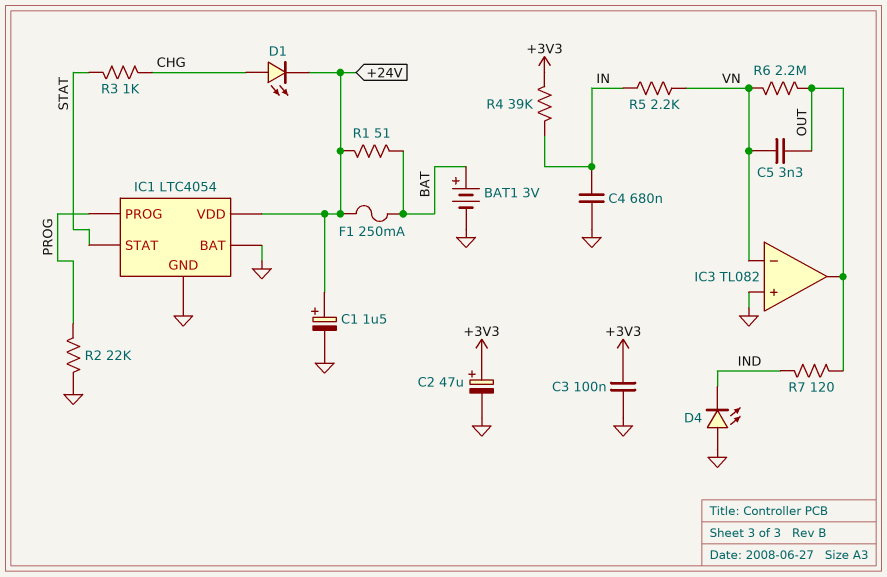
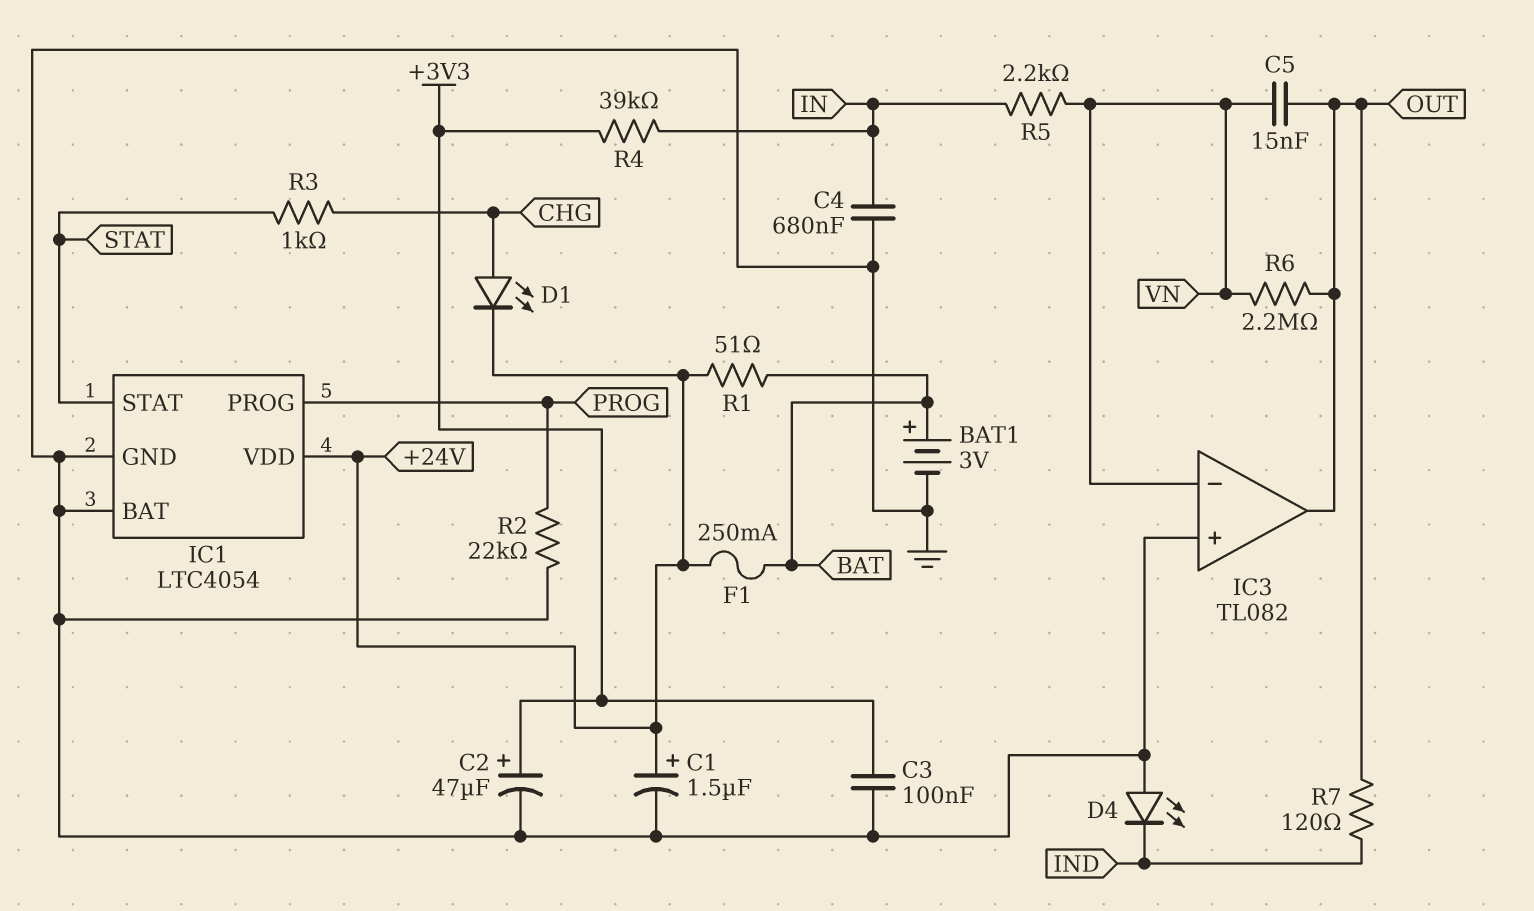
C5: 3.3nF (OUT, VN) -> 15nF (OUT, VN)

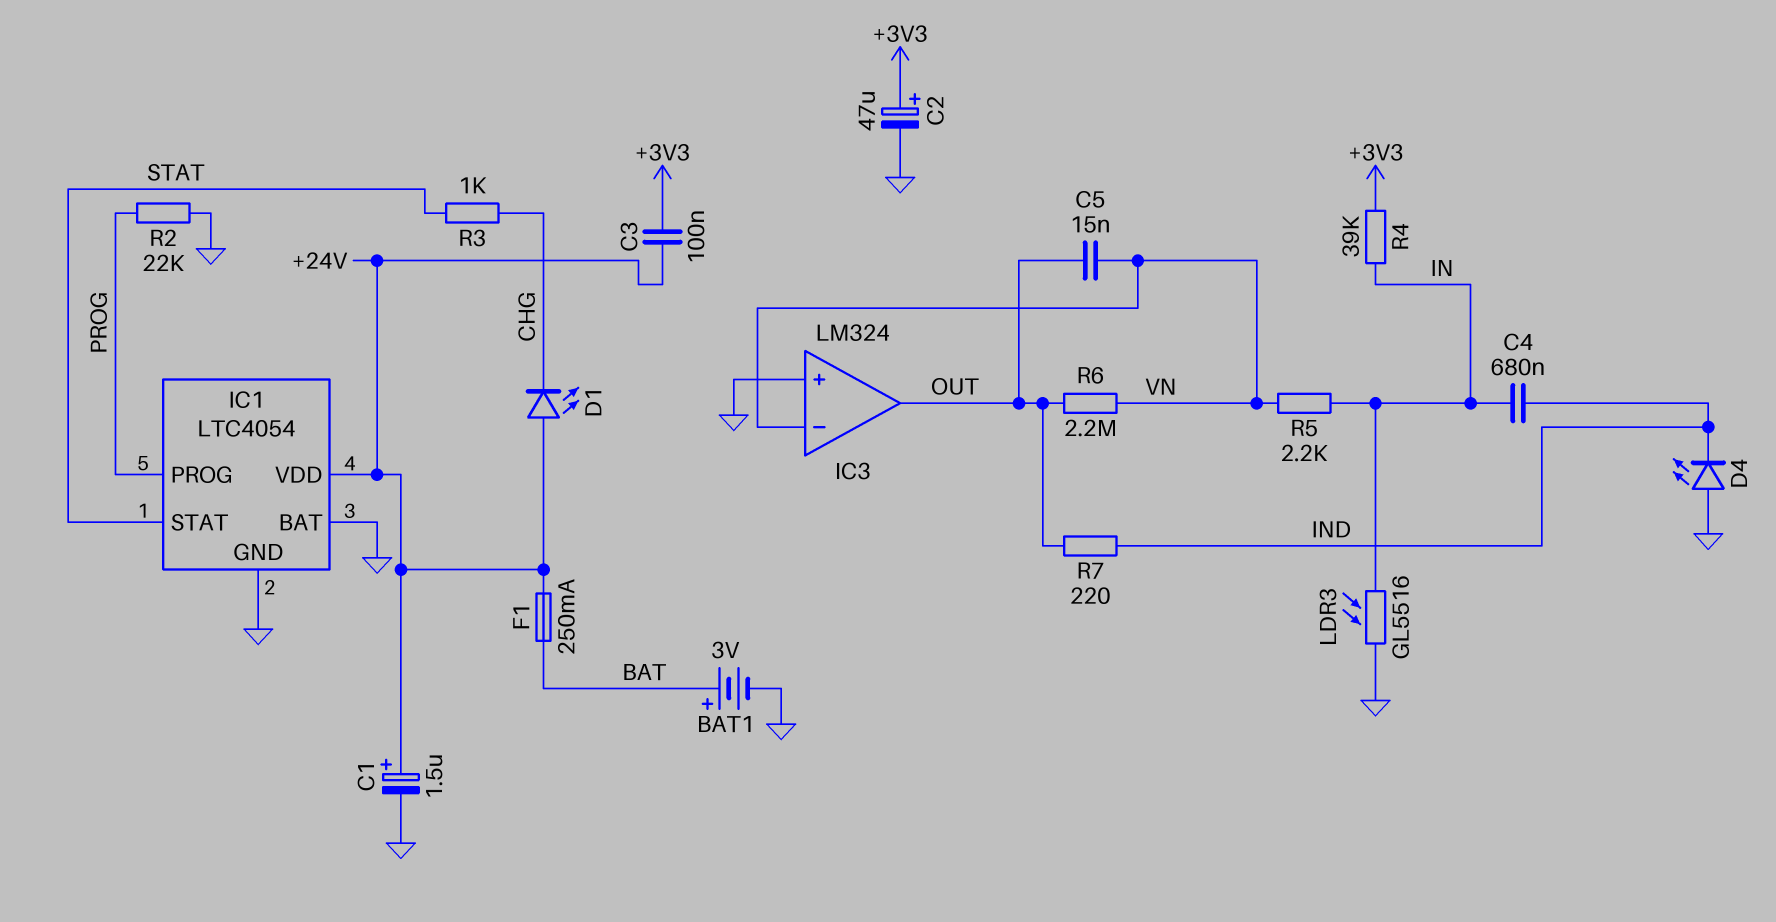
C3: 100nF (+3V3, GND) -> 100nF (+3V3, +24V)
C4: 680nF (GND, IN) -> 680nF (IN, IND)
D1: LED (A CHG, K +24V) -> LED (A +24V, K CHG)
IC3: TL082 -> LM324
LDR3: none -> GL5516 (GND, IN)
R1: 51 (+24V, BAT) -> none
R7: 120 (IND, OUT) -> 220 (IND, OUT)

